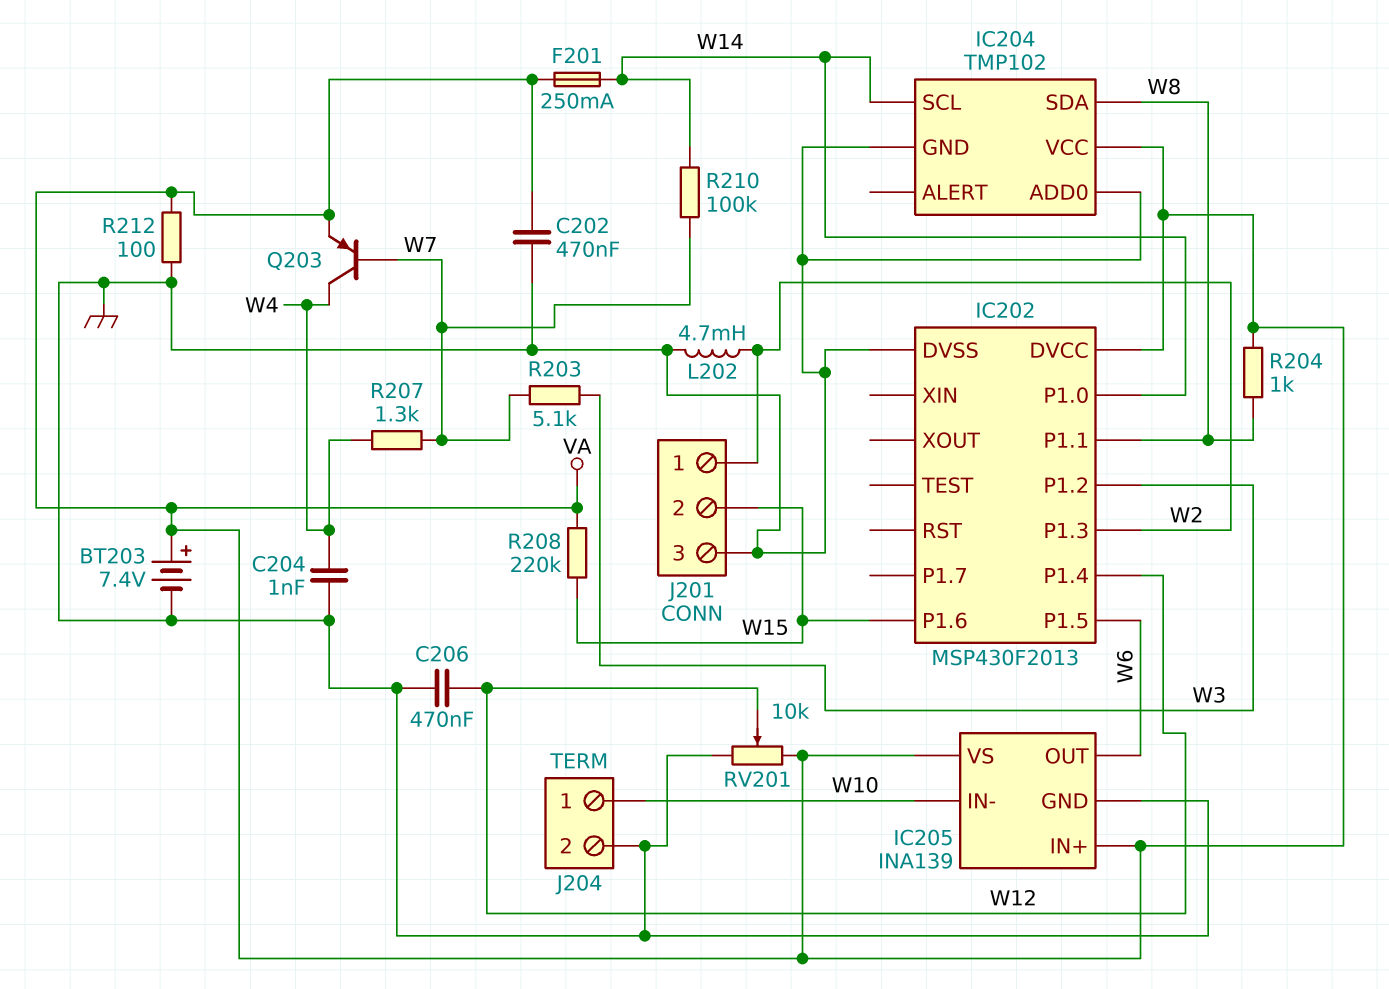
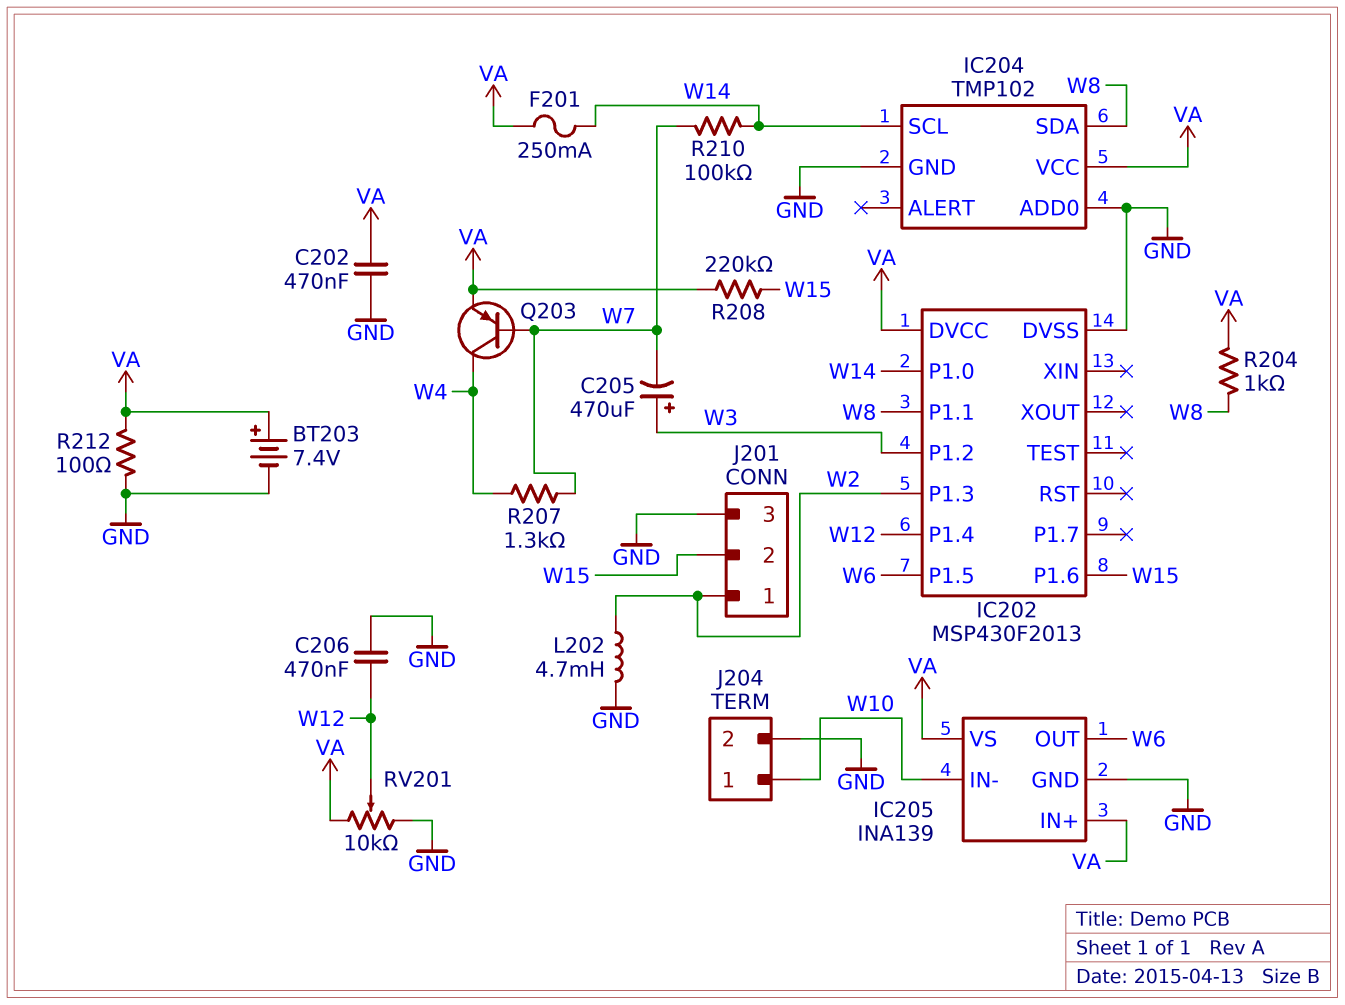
C204: 1nF (GND, W4) -> none
C205: none -> 470uF (plus W3, minus W7)
R203: 5.1k (W3, W7) -> none

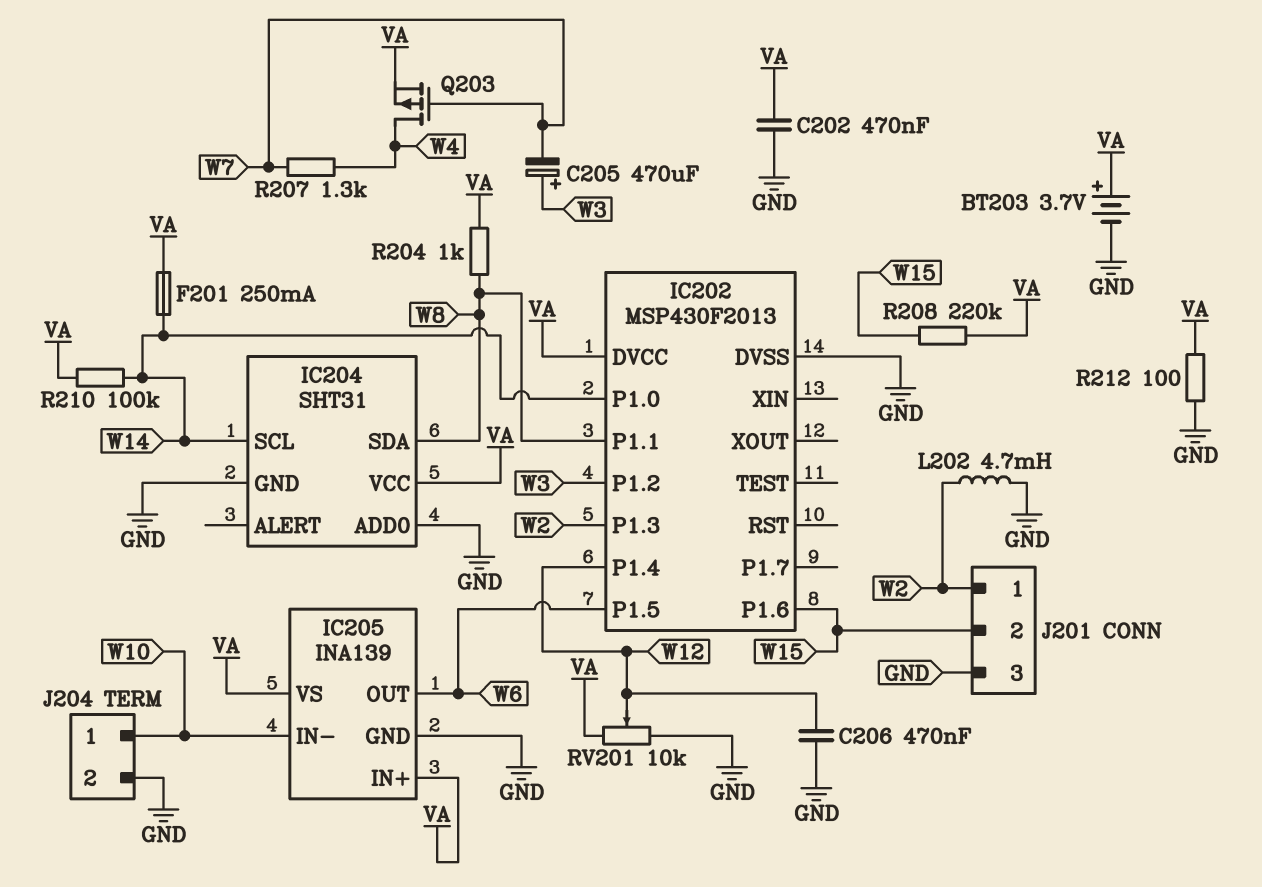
BT203: 7.4V (plus VA, minus GND) -> 3.7V (plus VA, minus GND)
IC204: TMP102 -> SHT31
Q203: PNP (B W7, C W4, E VA) -> PMOS (G W7, D W4, S VA)
R210: 100k (W7, W14) -> 100k (VA, W14)

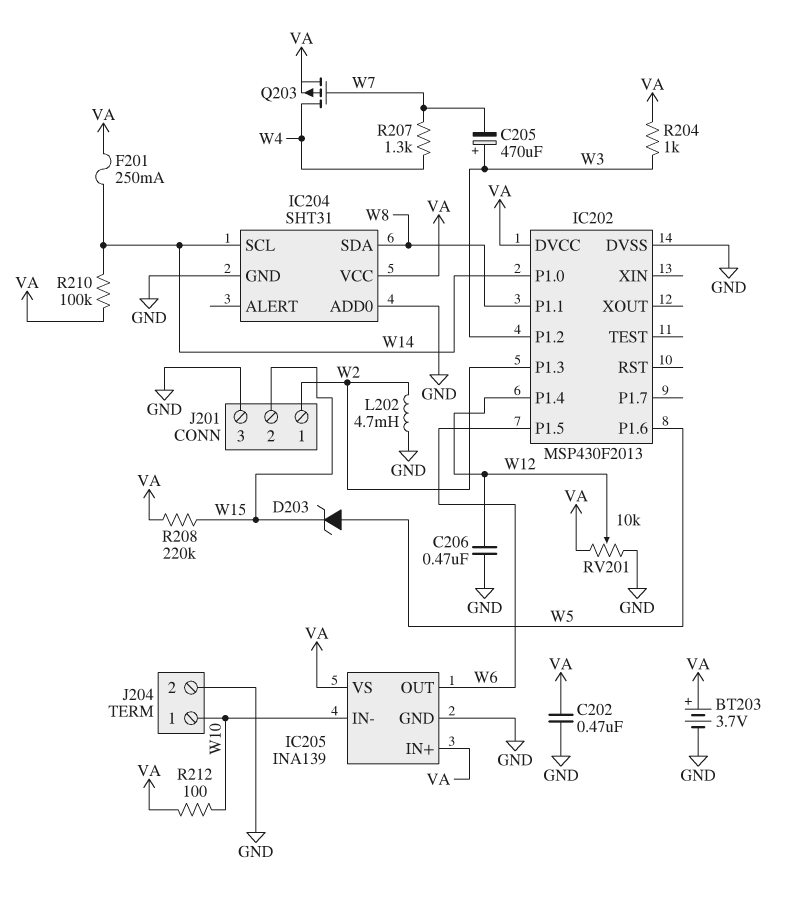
D203: none -> zener (A W5, K W15)
IC202 pin P1.6: W15 -> W5
R204: 1k (VA, W8) -> 1k (VA, W3)
R212: 100 (GND, VA) -> 100 (VA, W10)

